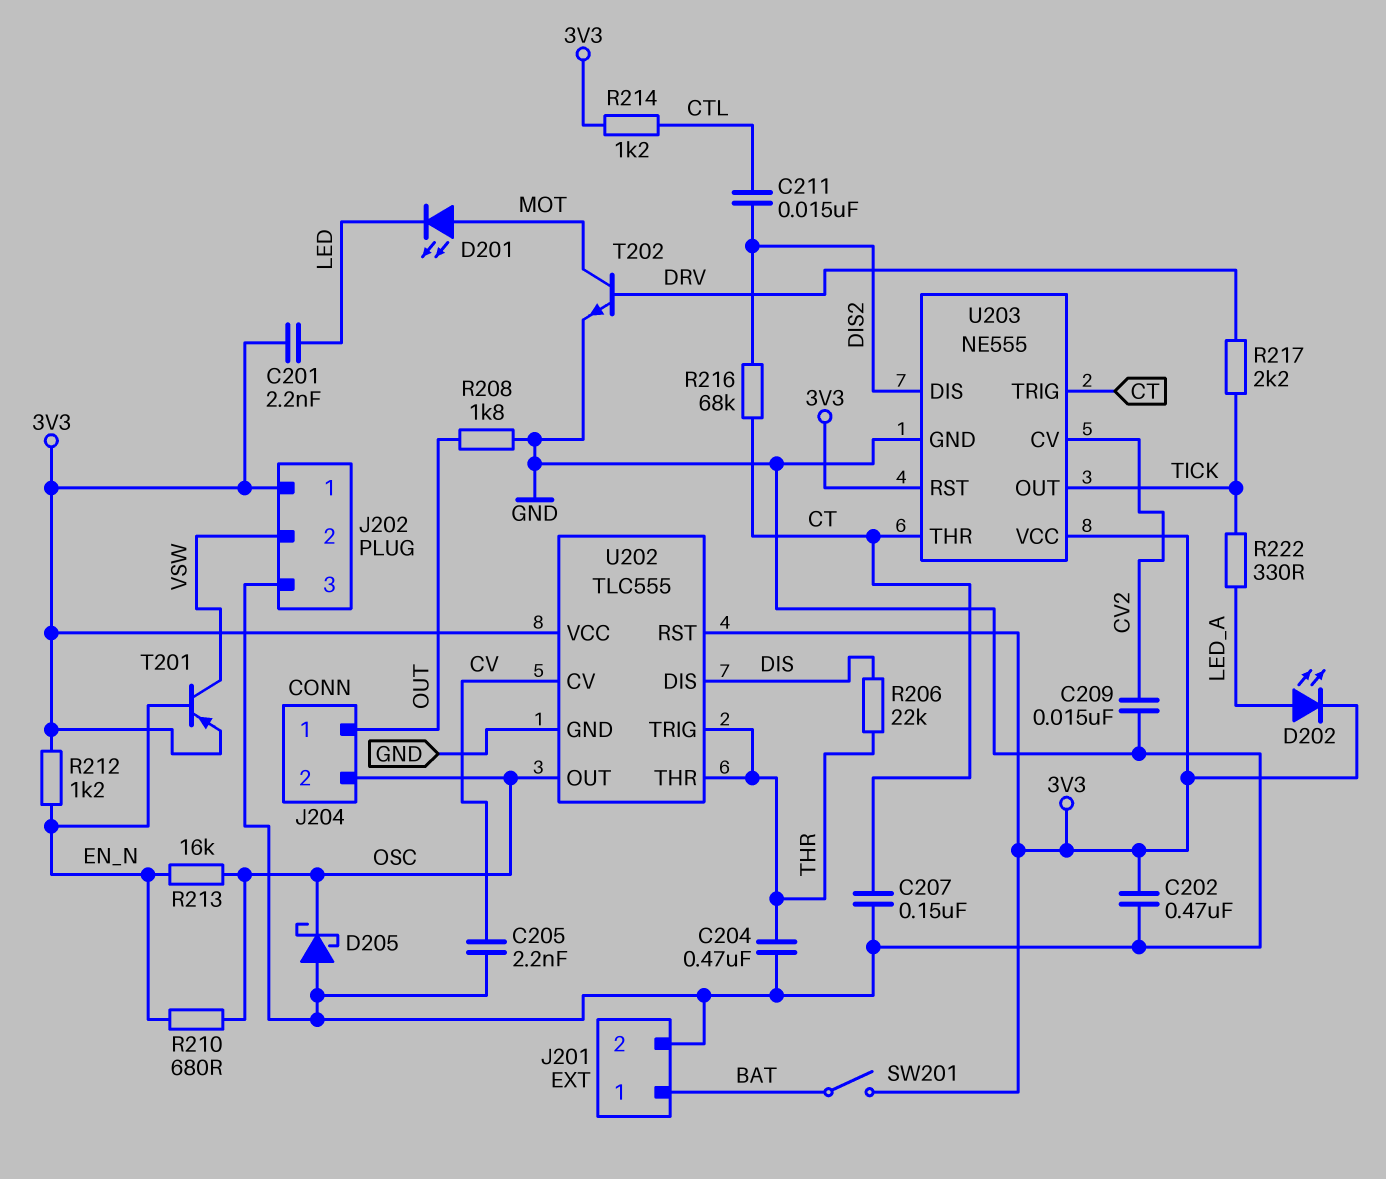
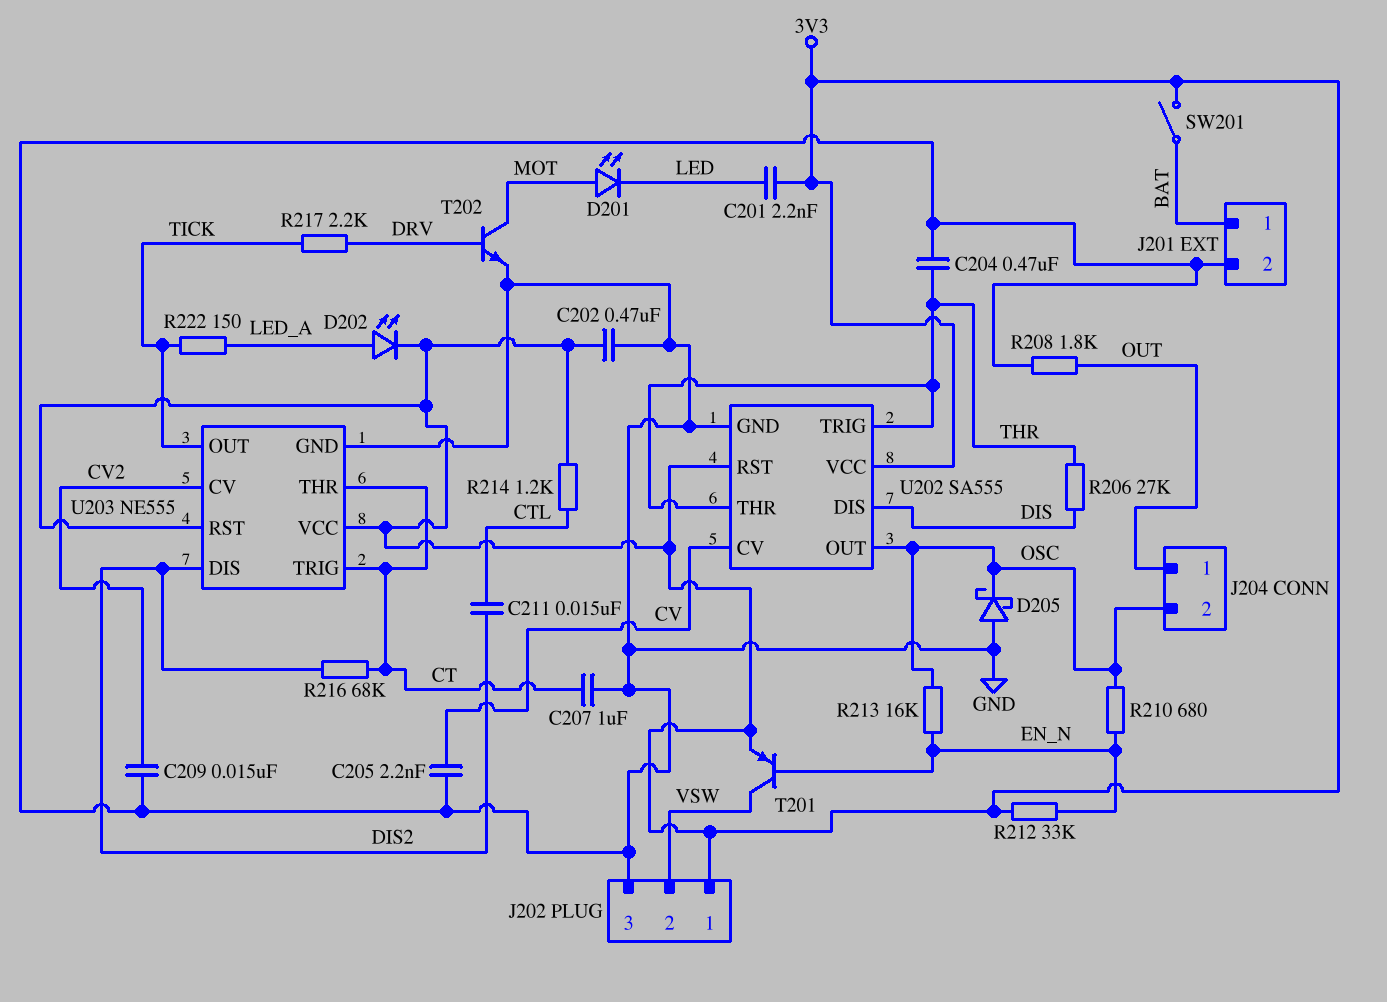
C207: 150nF (CT, GND) -> 1uF (CT, GND)
R206: 22k (DIS, THR) -> 27k (DIS, THR)
R212: 1.2k (3V3, EN_N) -> 33k (3V3, EN_N)
R222: 330 (LED_A, TICK) -> 150 (LED_A, TICK)
U202: TLC555 -> SA555

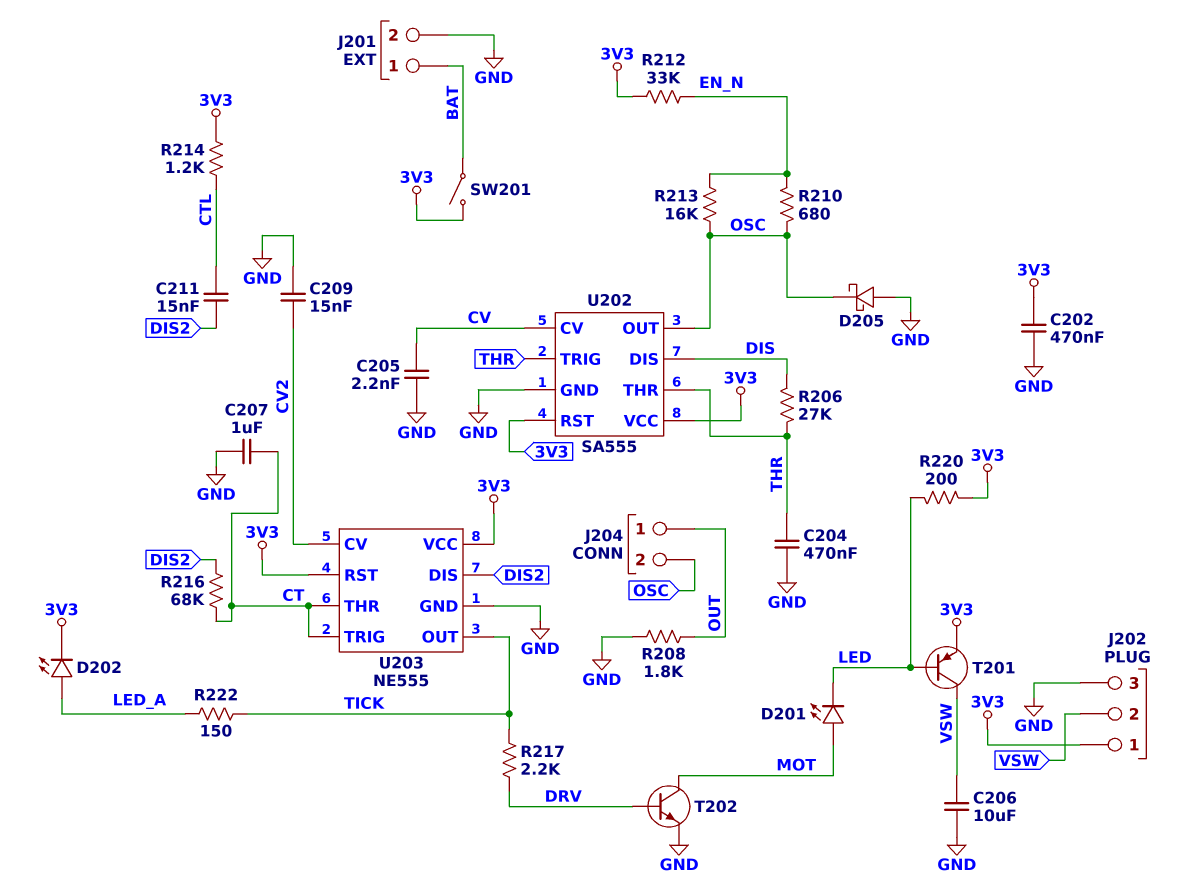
C201: 2.2nF (3V3, LED) -> none
C206: none -> 10uF (GND, VSW)
R220: none -> 200 (3V3, LED)
T201: PNP (B EN_N, C VSW, E 3V3) -> PNP (B LED, C VSW, E 3V3)

